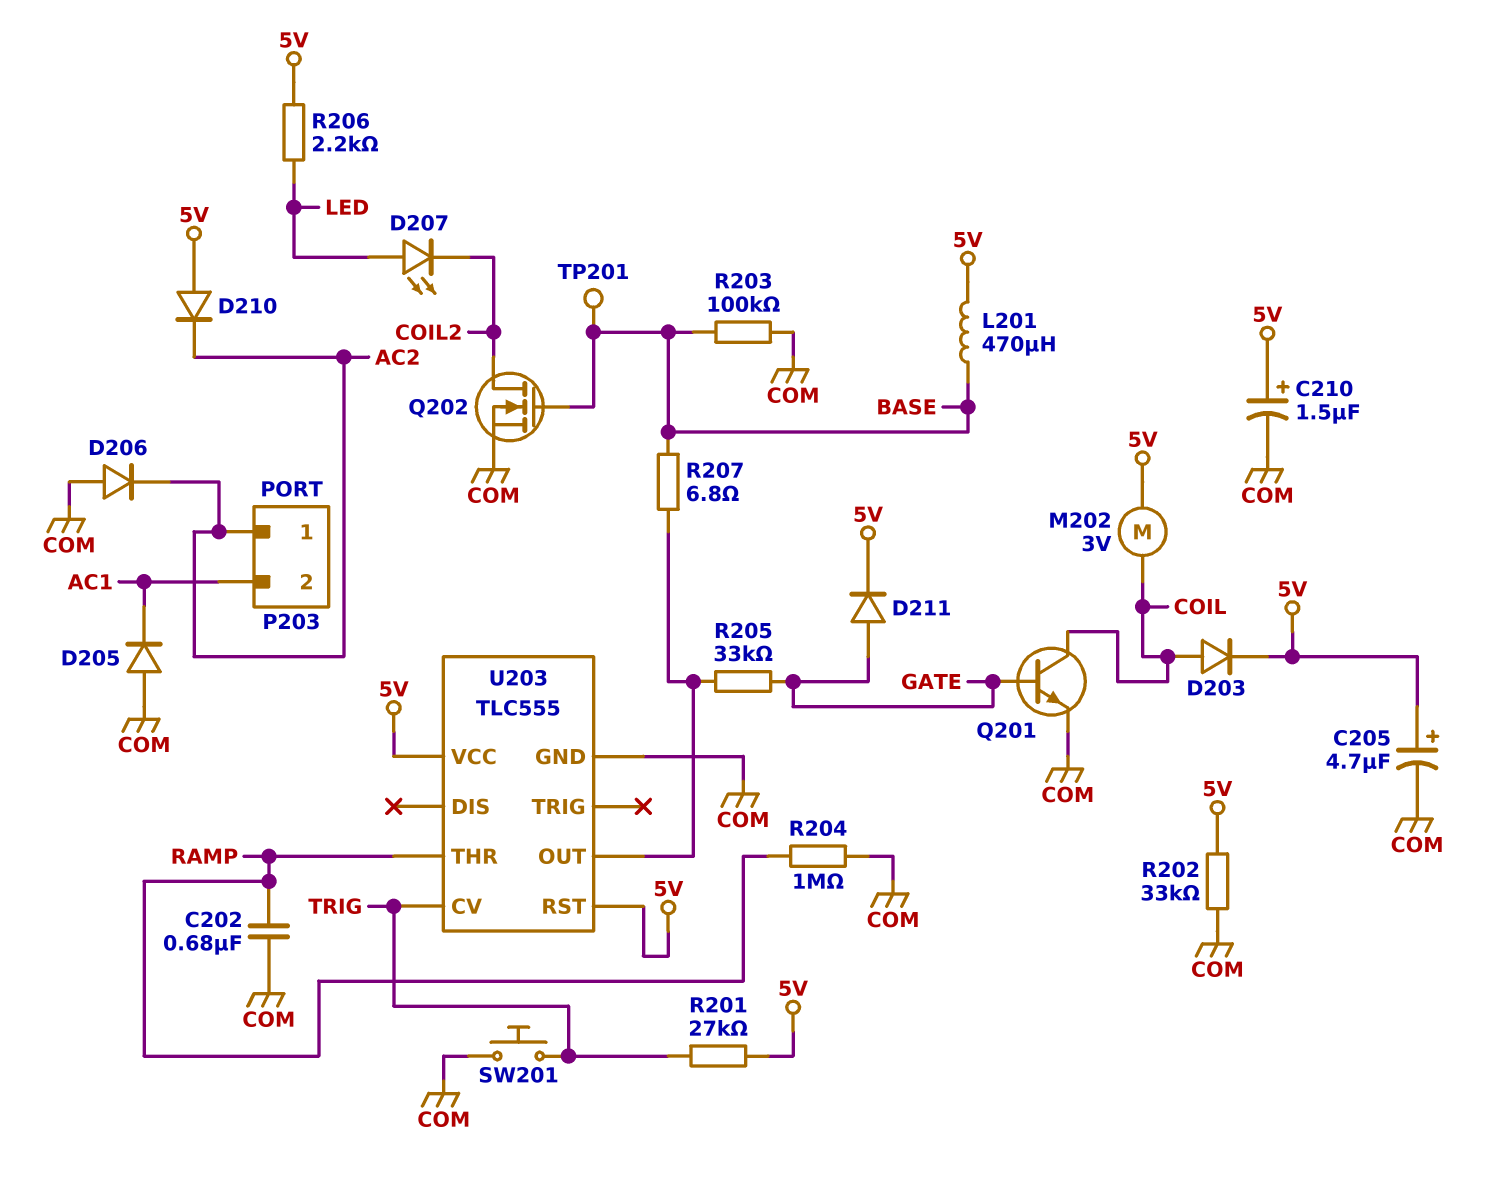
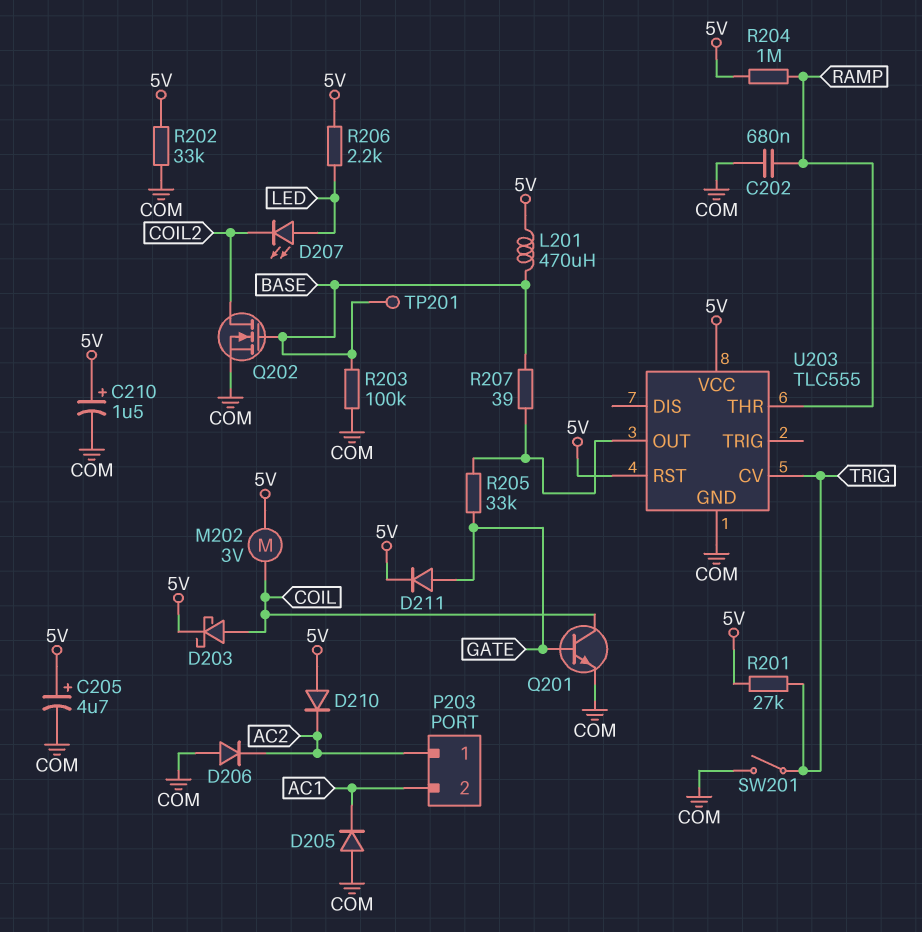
D203: diode (A COIL, K 5V) -> schottky (A COIL, K 5V)
R204: 1M (COM, RAMP) -> 1M (5V, RAMP)
R207: 6.8 (BASE, U203/OUT) -> 39 (BASE, U203/OUT)
SW201: button (COM, TRIG) -> switch (COM, TRIG)

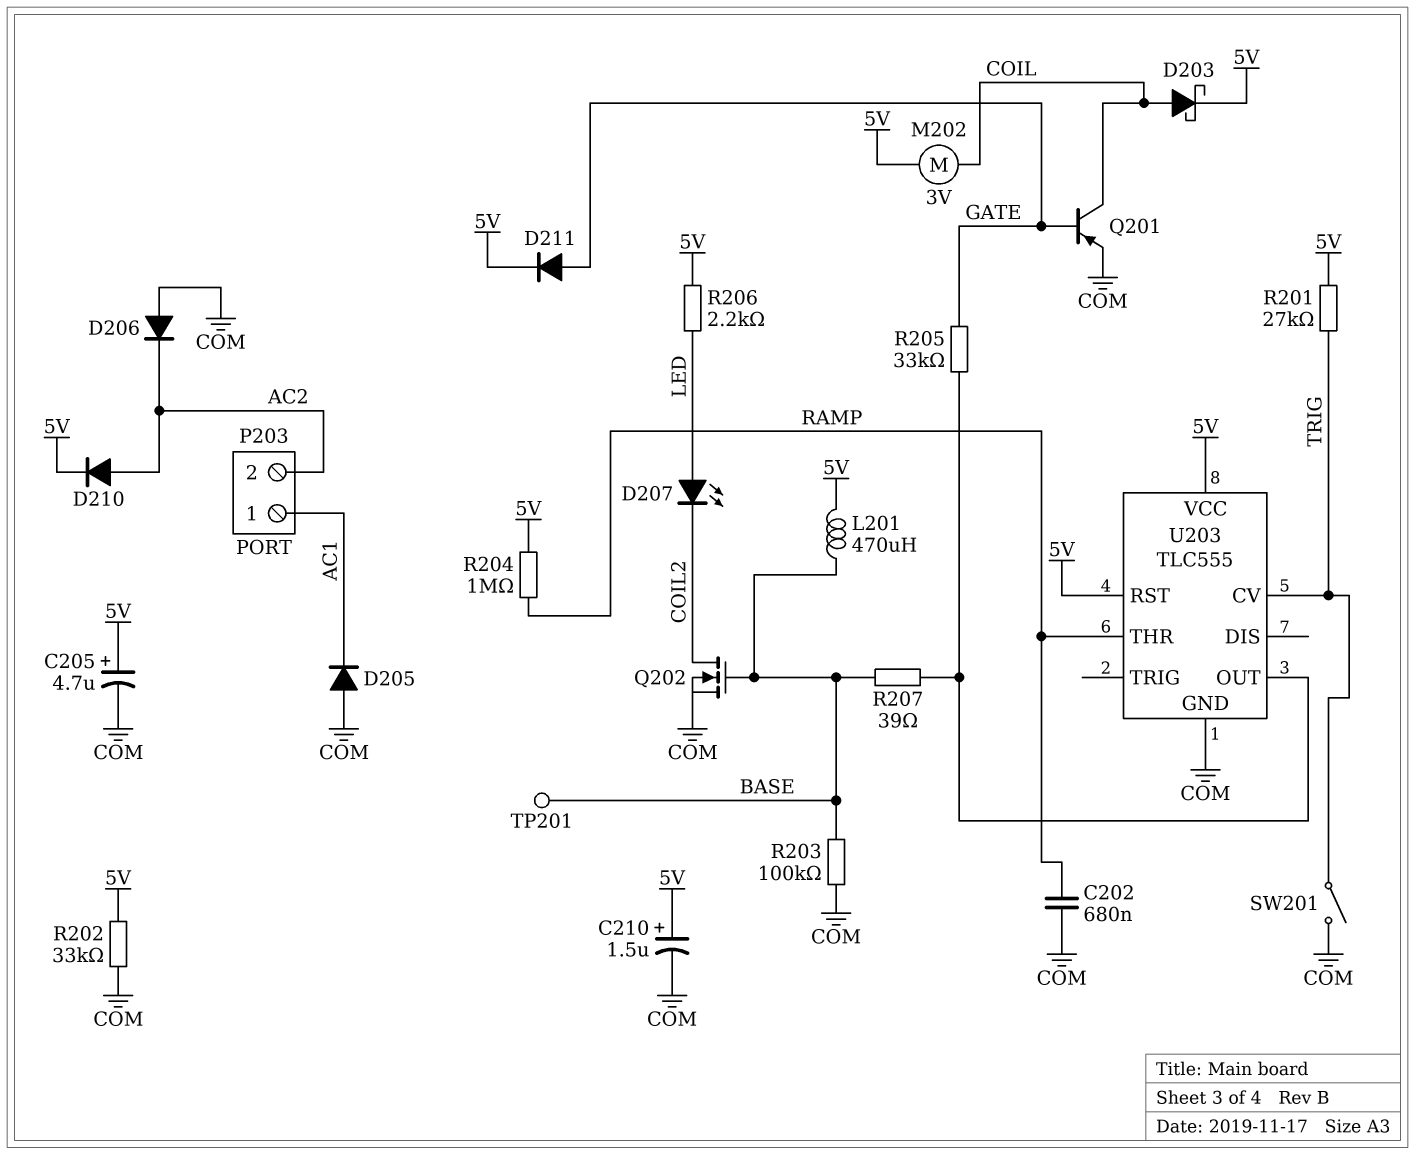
D210: diode (A 5V, K AC2) -> diode (A AC2, K 5V)
P203 pin 1: AC2 -> AC1
P203 pin 2: AC1 -> AC2
Q201: NPN (B GATE, C COIL, E COM) -> PNP (B GATE, C COIL, E COM)

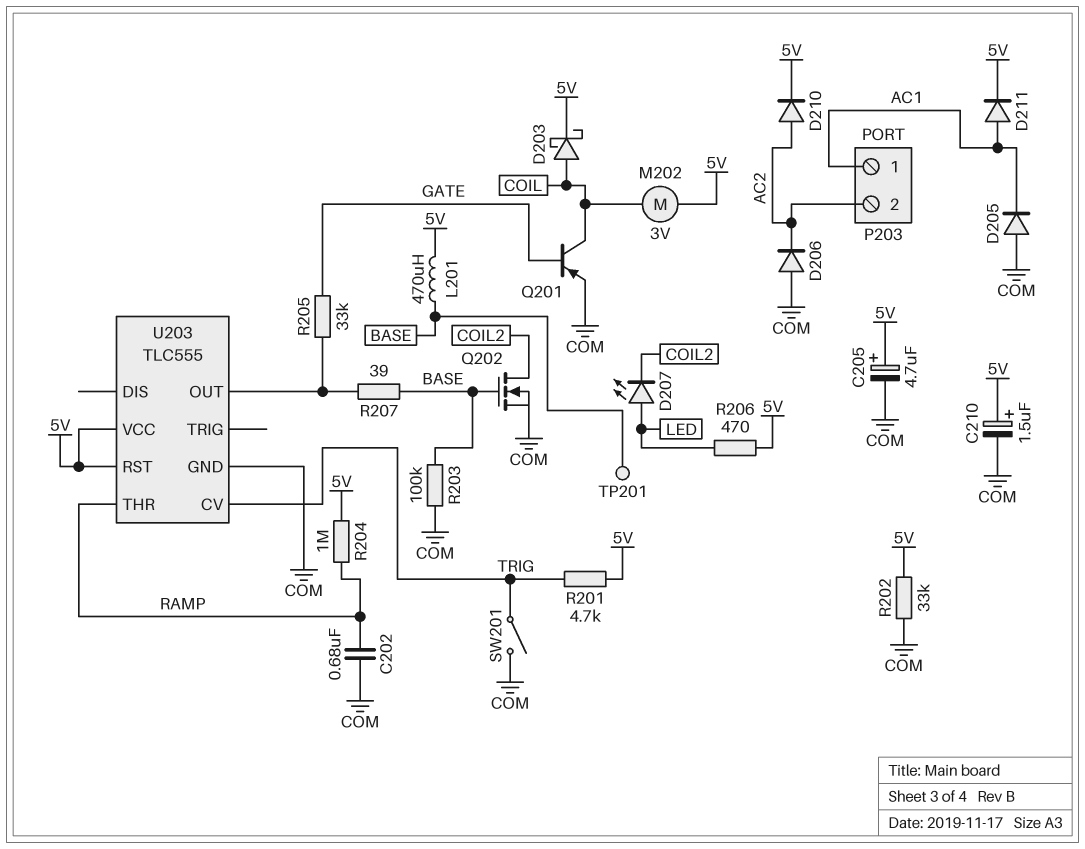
D211: diode (A GATE, K 5V) -> diode (A AC1, K 5V)
R201: 27k (5V, TRIG) -> 4.7k (5V, TRIG)
R206: 2.2k (5V, LED) -> 470 (5V, LED)

